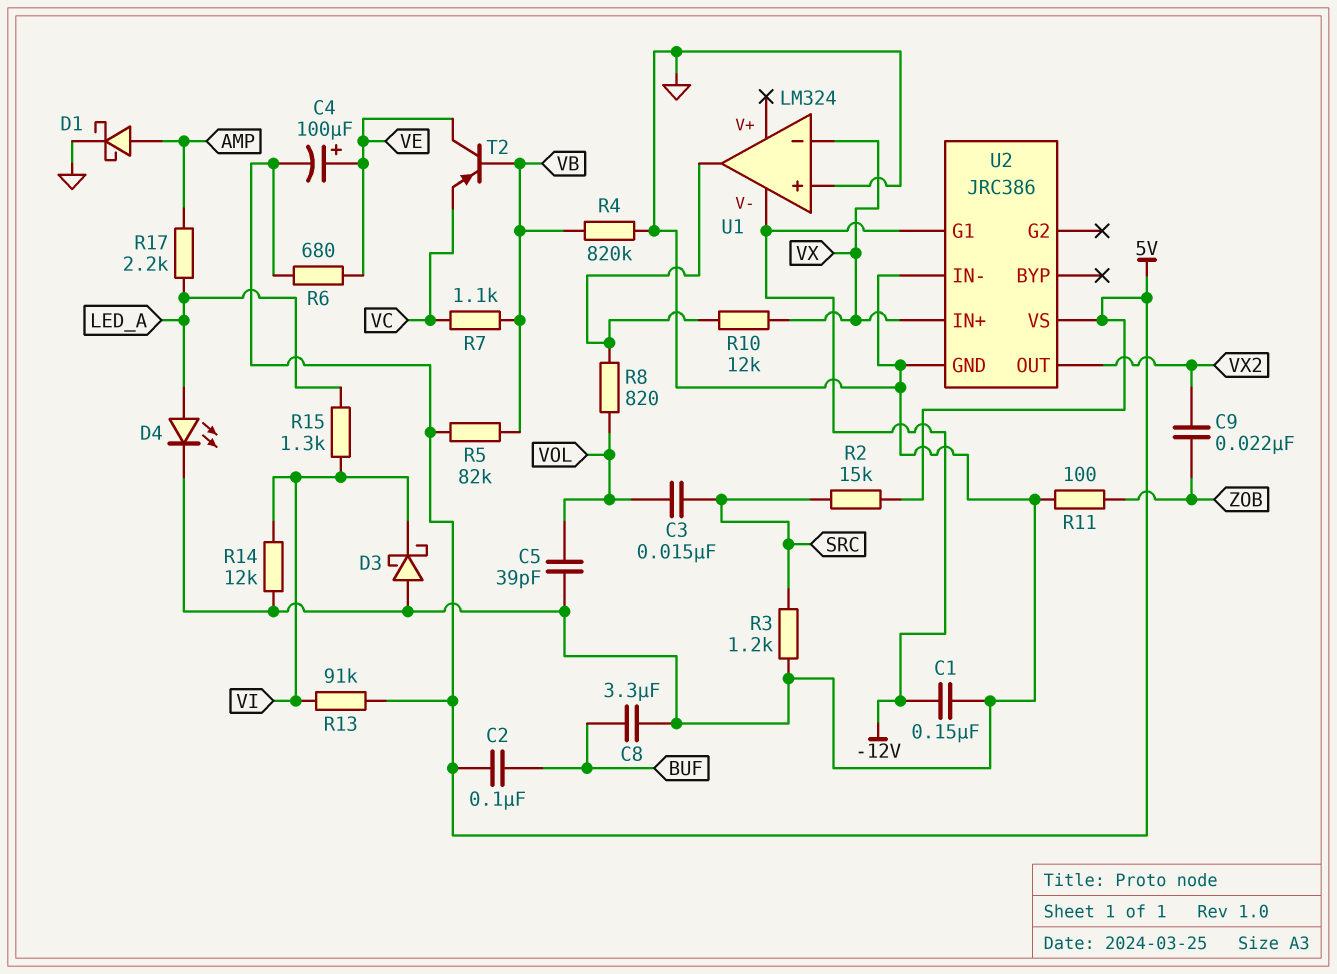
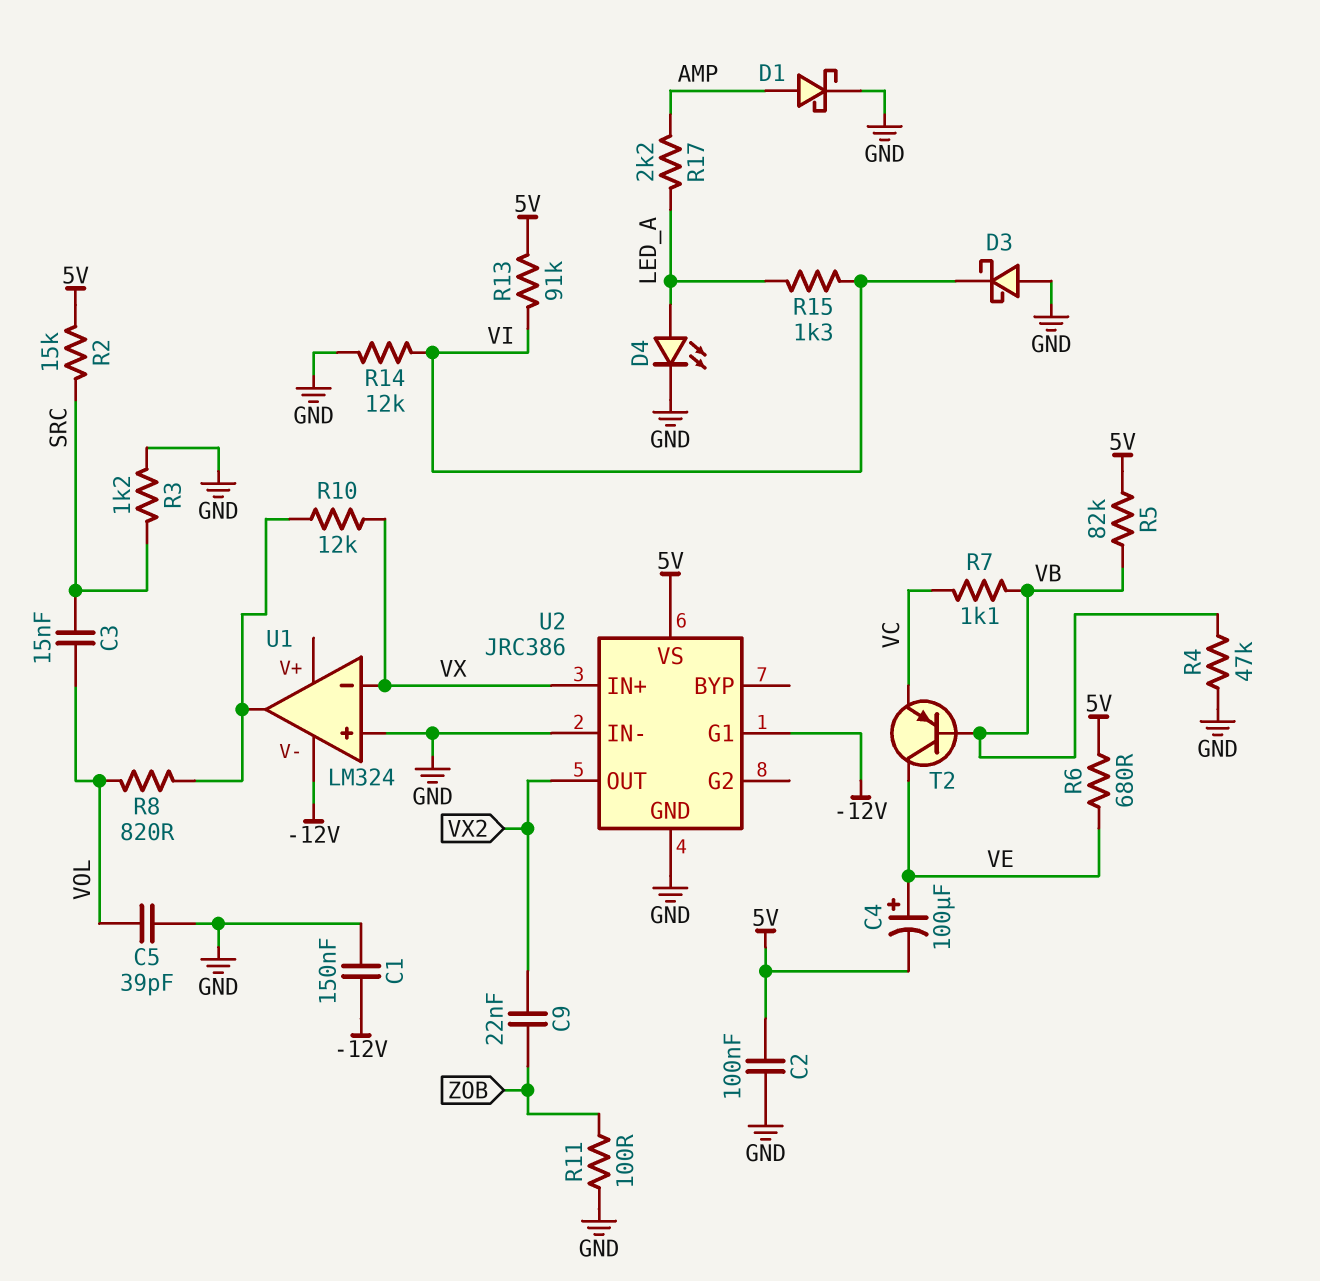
C2: 100nF (5V, BUF) -> 100nF (5V, GND)
C8: 3.3uF (BUF, GND) -> none
R4: 820k (GND, VB) -> 47k (GND, VB)

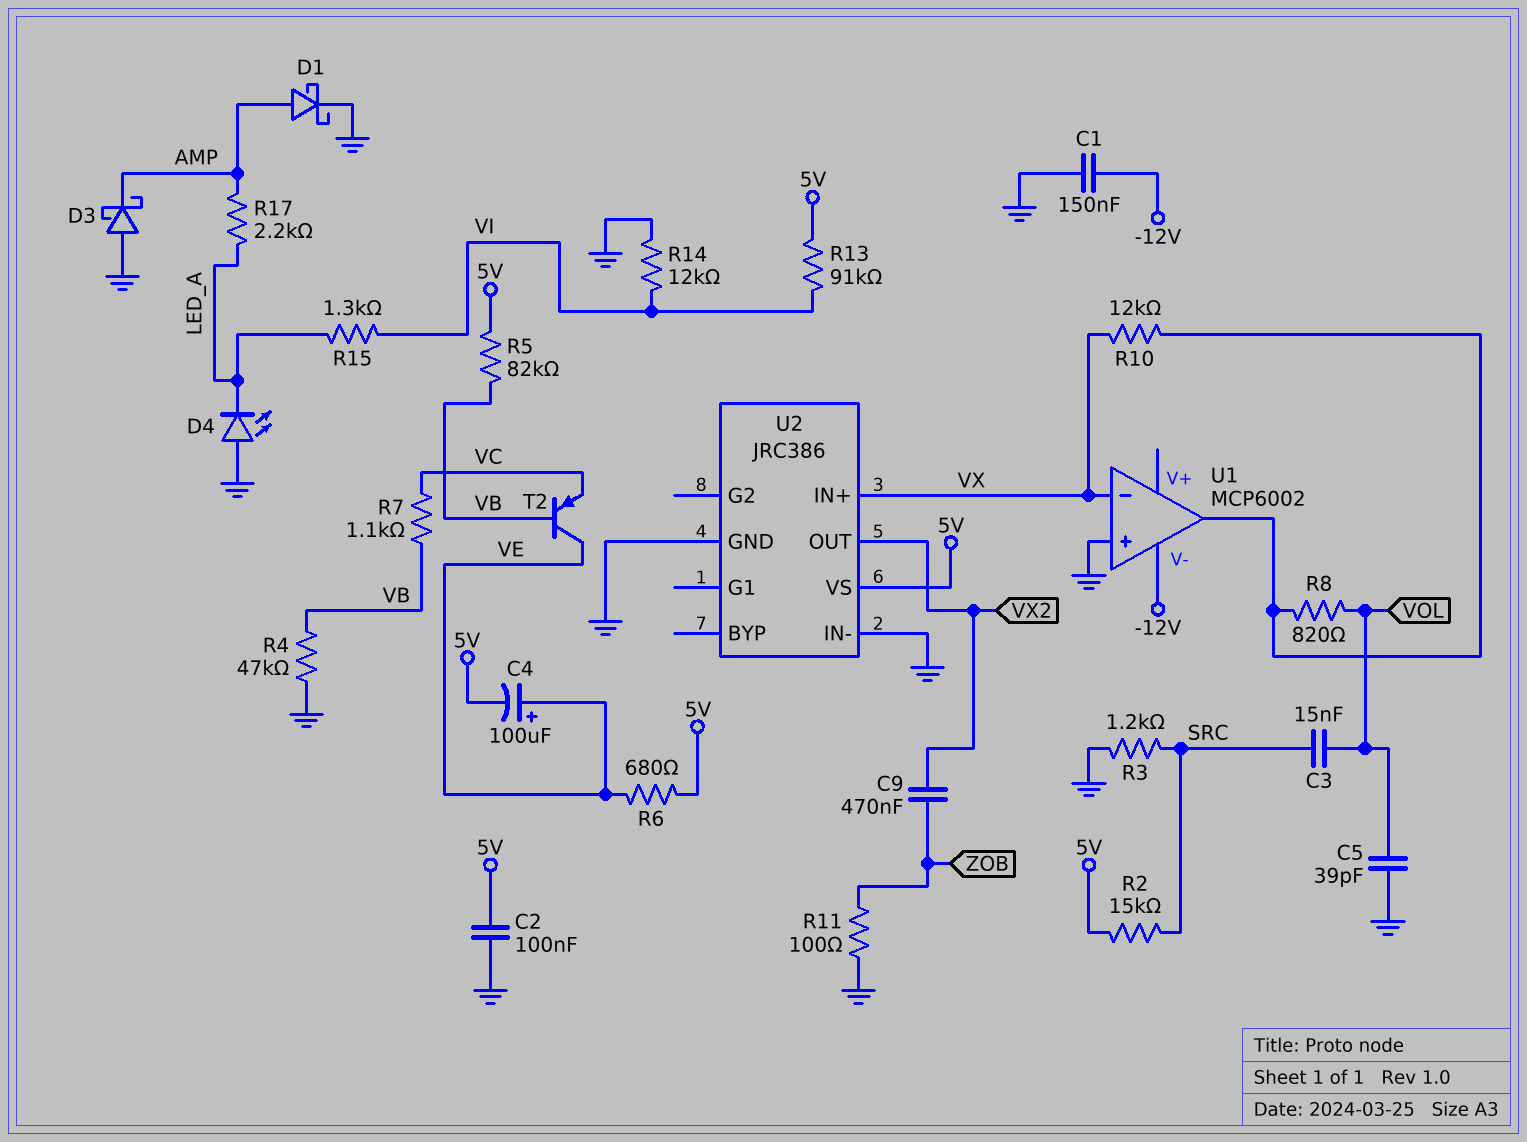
C9: 22nF (VX2, ZOB) -> 470nF (VX2, ZOB)
D3: schottky (A GND, K VI) -> schottky (A GND, K AMP)
D4: LED (A LED_A, K GND) -> LED (A GND, K LED_A)
U1: LM324 -> MCP6002
U2 pin G1: -12V -> none

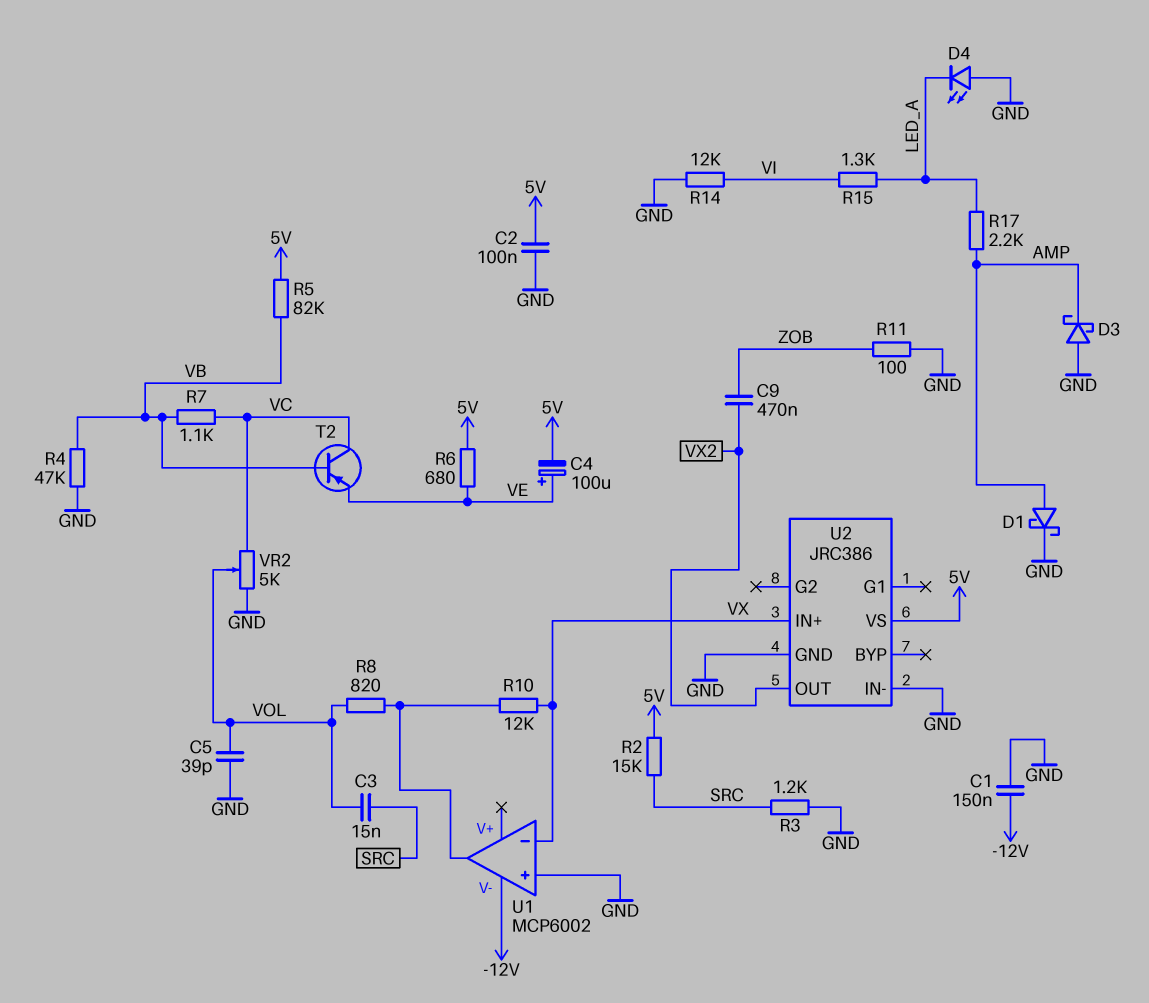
R13: 91k (5V, VI) -> none
T2: PNP (B VB, C VE, E VC) -> PNP (B VB, C VC, E VE)
VR2: none -> 5k (GND, VC, wiper VOL)

